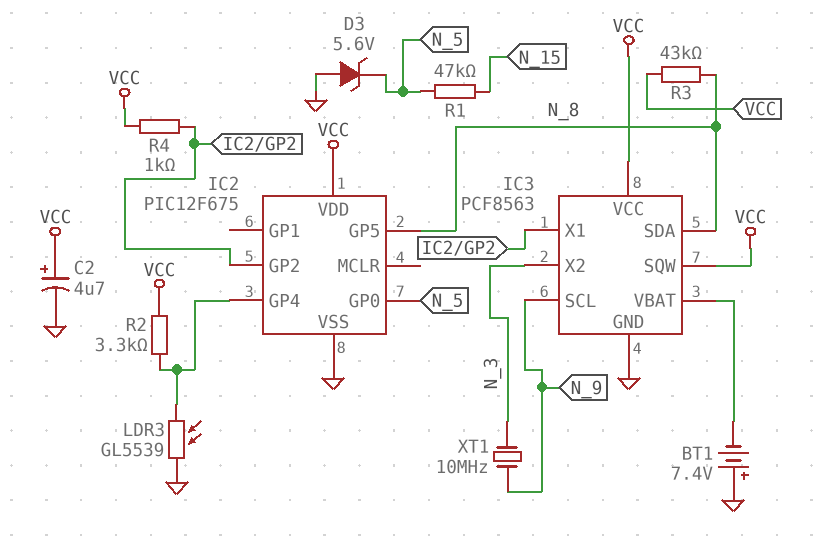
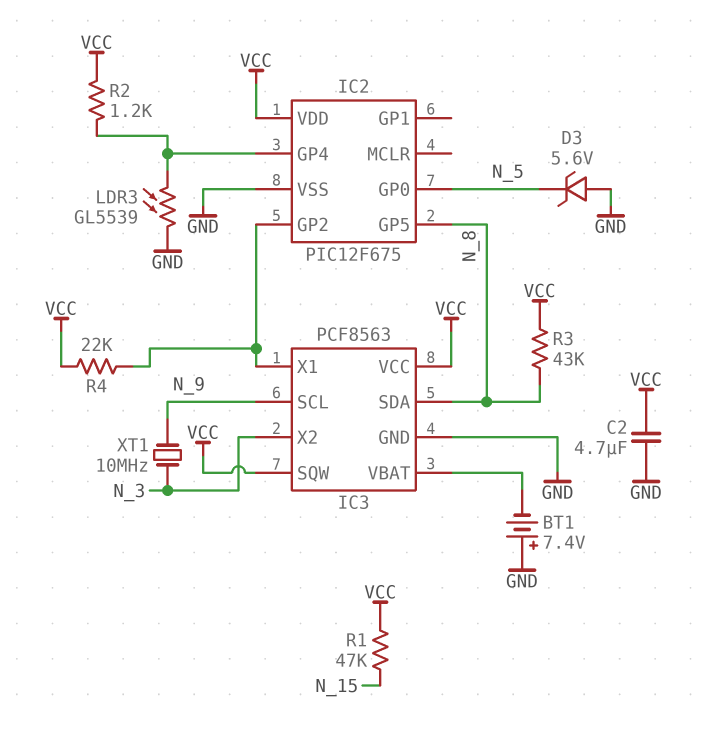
C2: 4.7uF (plus VCC, minus GND) -> 4.7uF (GND, VCC)
R1: 47k (N_5, N_15) -> 47k (N_15, VCC)
R2: 3.3k (IC2/GP4, VCC) -> 1.2k (IC2/GP4, VCC)
R4: 1k (IC2/GP2, VCC) -> 22k (IC2/GP2, VCC)

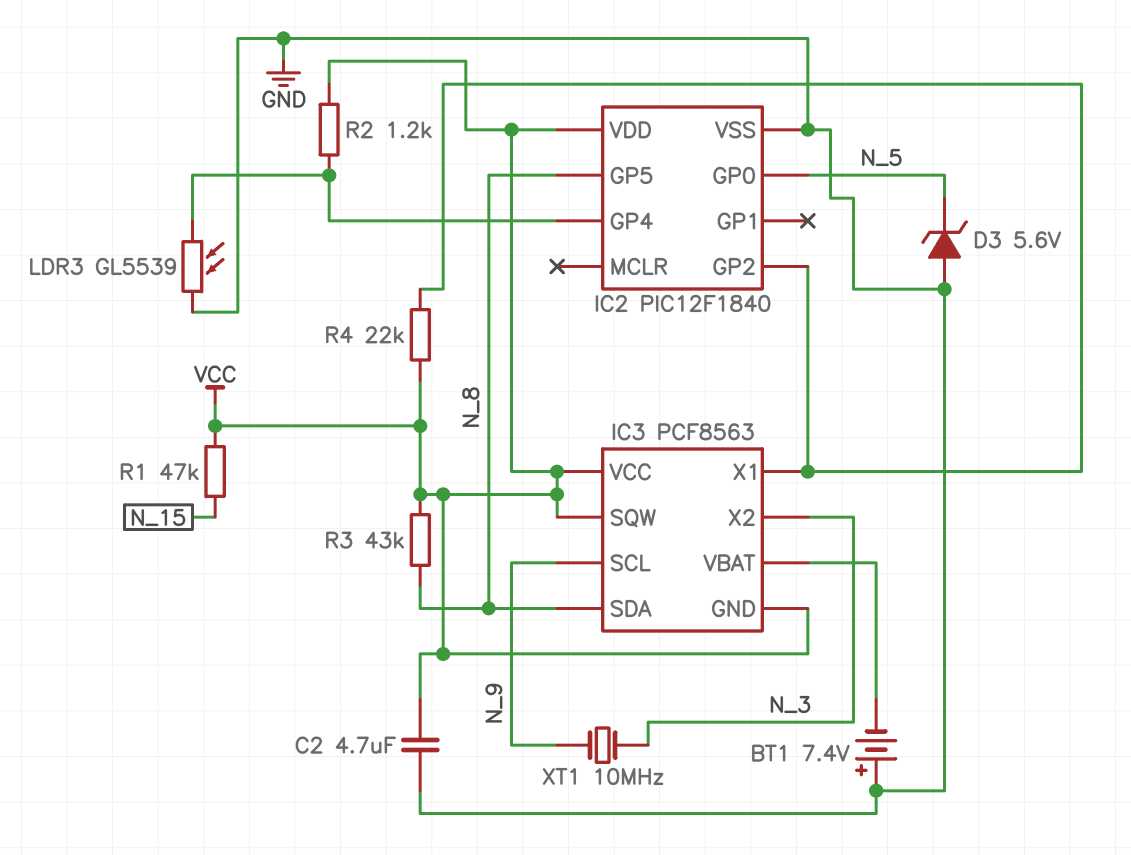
IC2: PIC12F675 -> PIC12F1840
IC3 pin GND: GND -> VCC

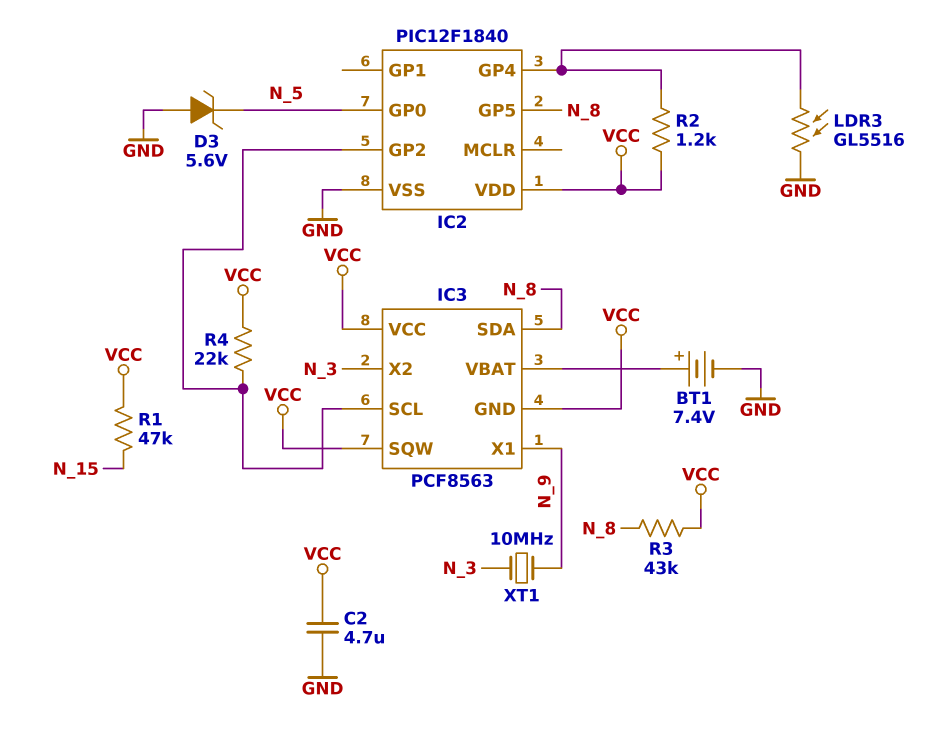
BT1: 7.4V (plus GND, minus IC3/VBAT) -> 7.4V (plus IC3/VBAT, minus GND)
IC3 pin SCL: N_9 -> IC2/GP2
IC3 pin X1: IC2/GP2 -> N_9
LDR3: GL5539 (GND, IC2/GP4) -> GL5516 (GND, IC2/GP4)

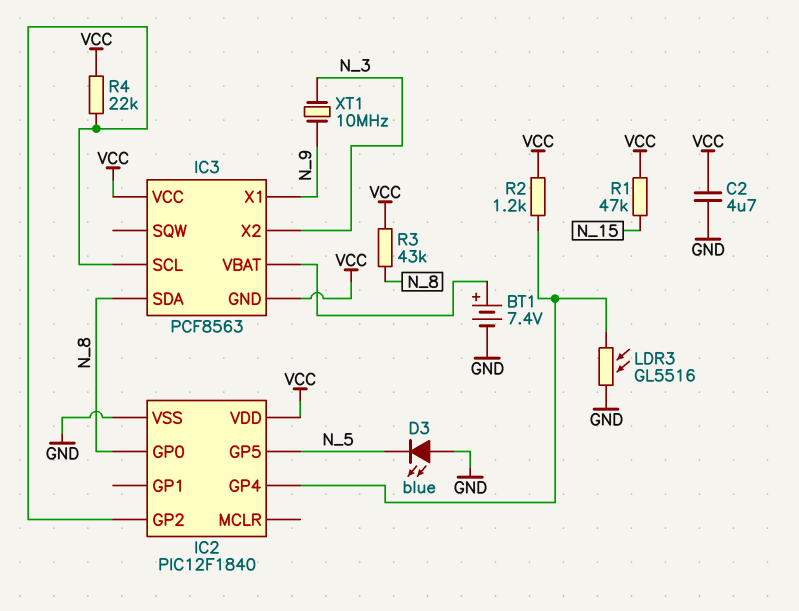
D3: zener 5.6V (A GND, K N_5) -> LED blue (A GND, K N_5)
IC2 pin GP0: N_5 -> N_8
IC2 pin GP5: N_8 -> N_5
IC3 pin SQW: VCC -> none

